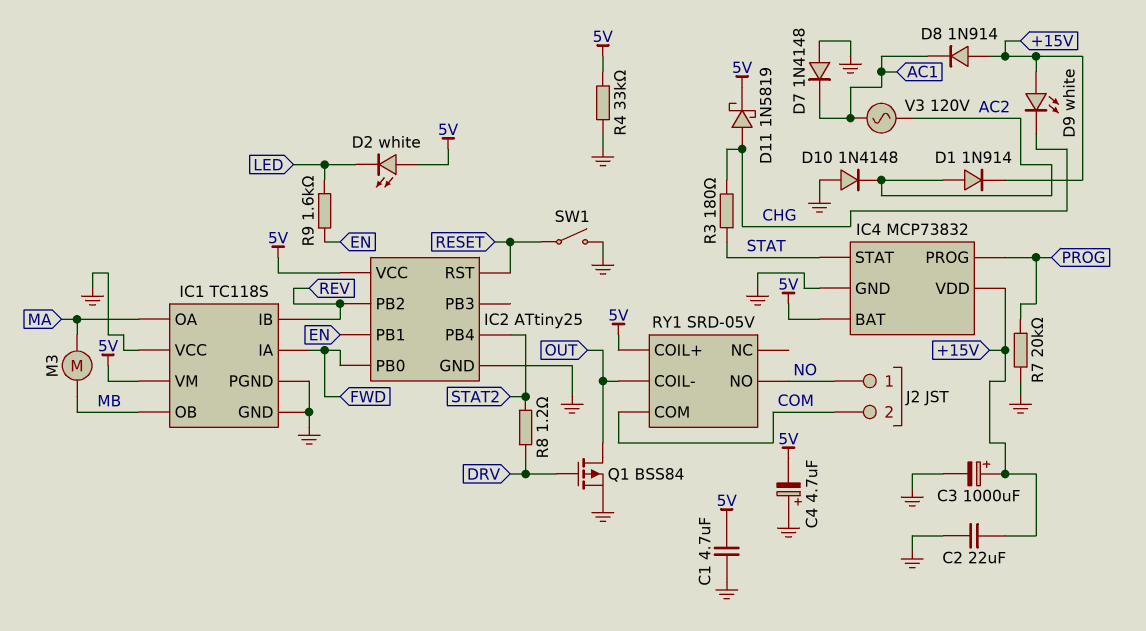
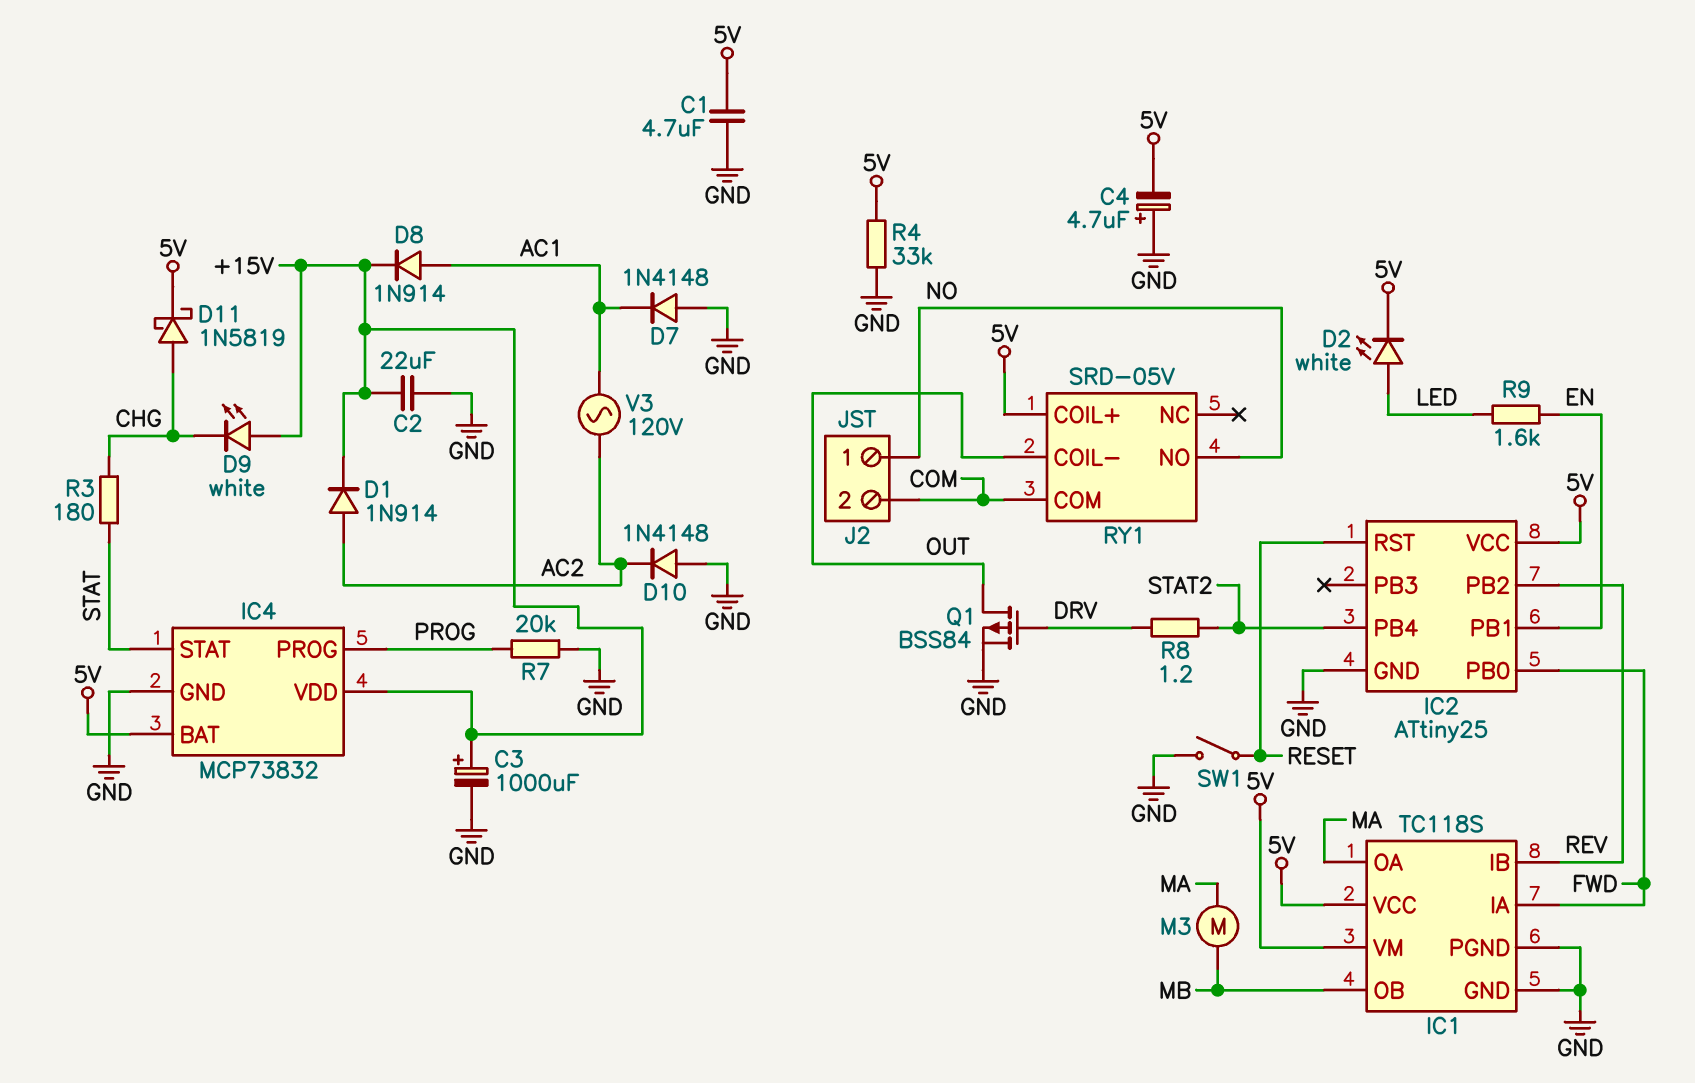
D2: LED white (A 5V, K LED) -> LED white (A LED, K 5V)
D8: diode 1N914 (A +15V, K AC1) -> diode 1N914 (A AC1, K +15V)
IC1 pin VCC: GND -> 5V

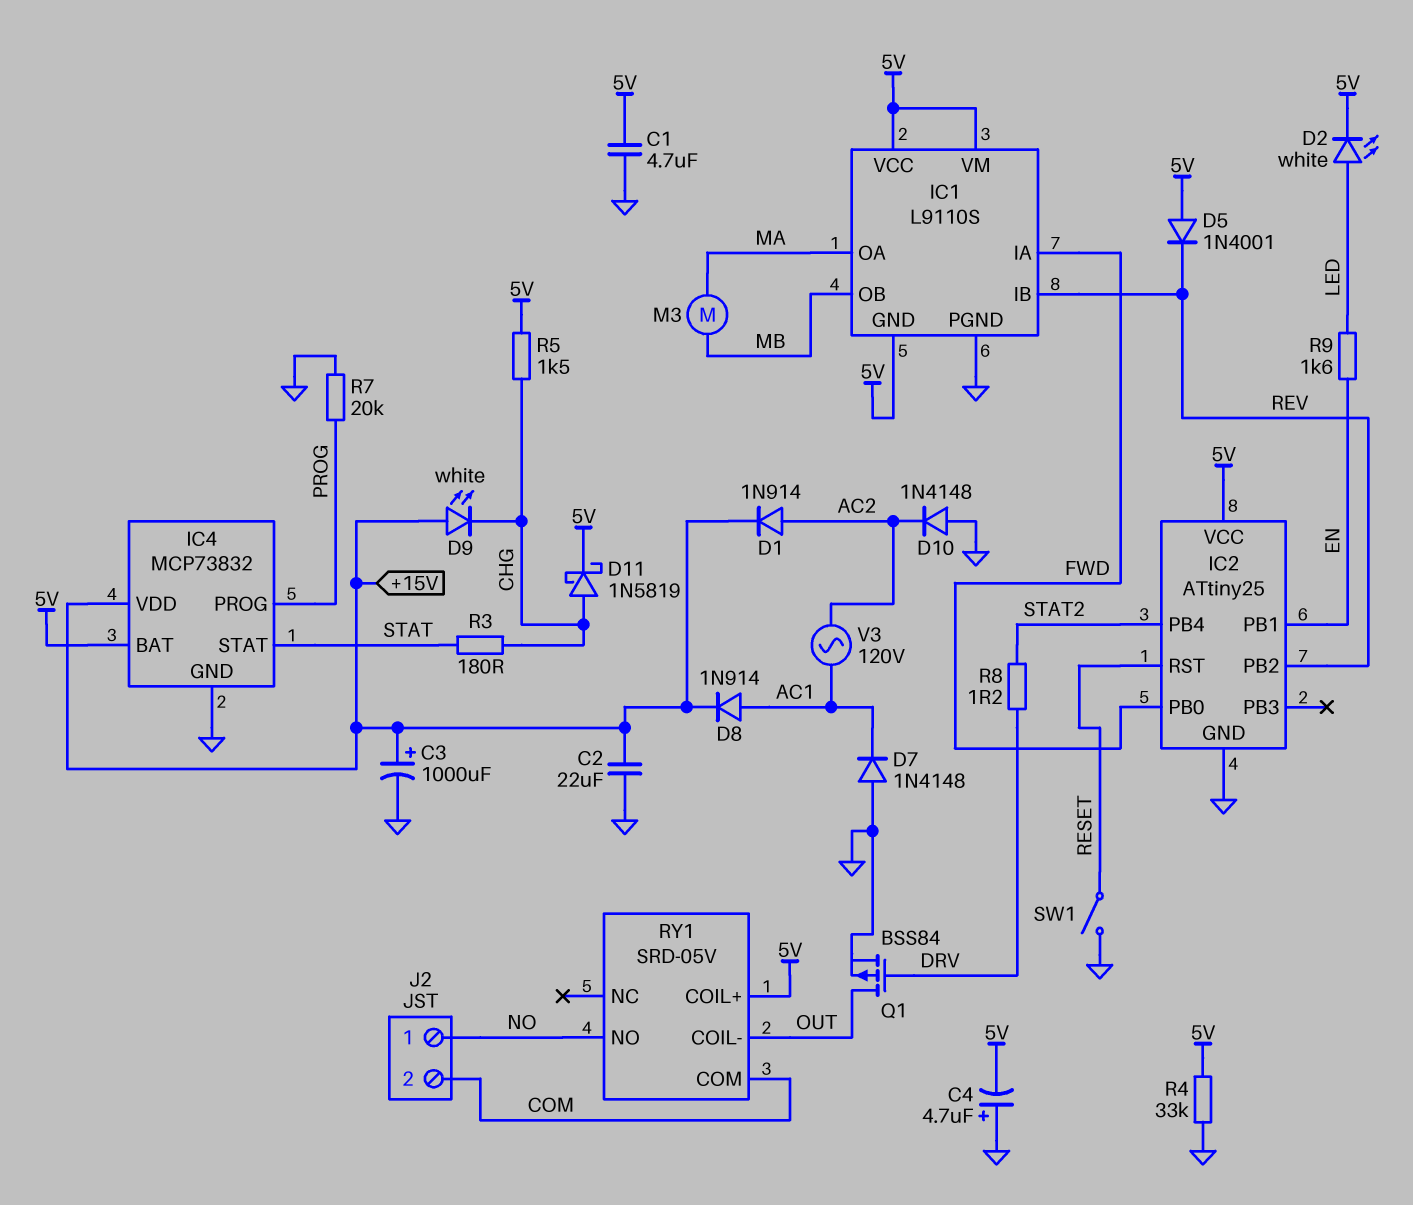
D5: none -> diode 1N4001 (A 5V, K REV)
IC1: TC118S -> L9110S
IC1 pin GND: GND -> 5V
R5: none -> 1.5k (5V, CHG)

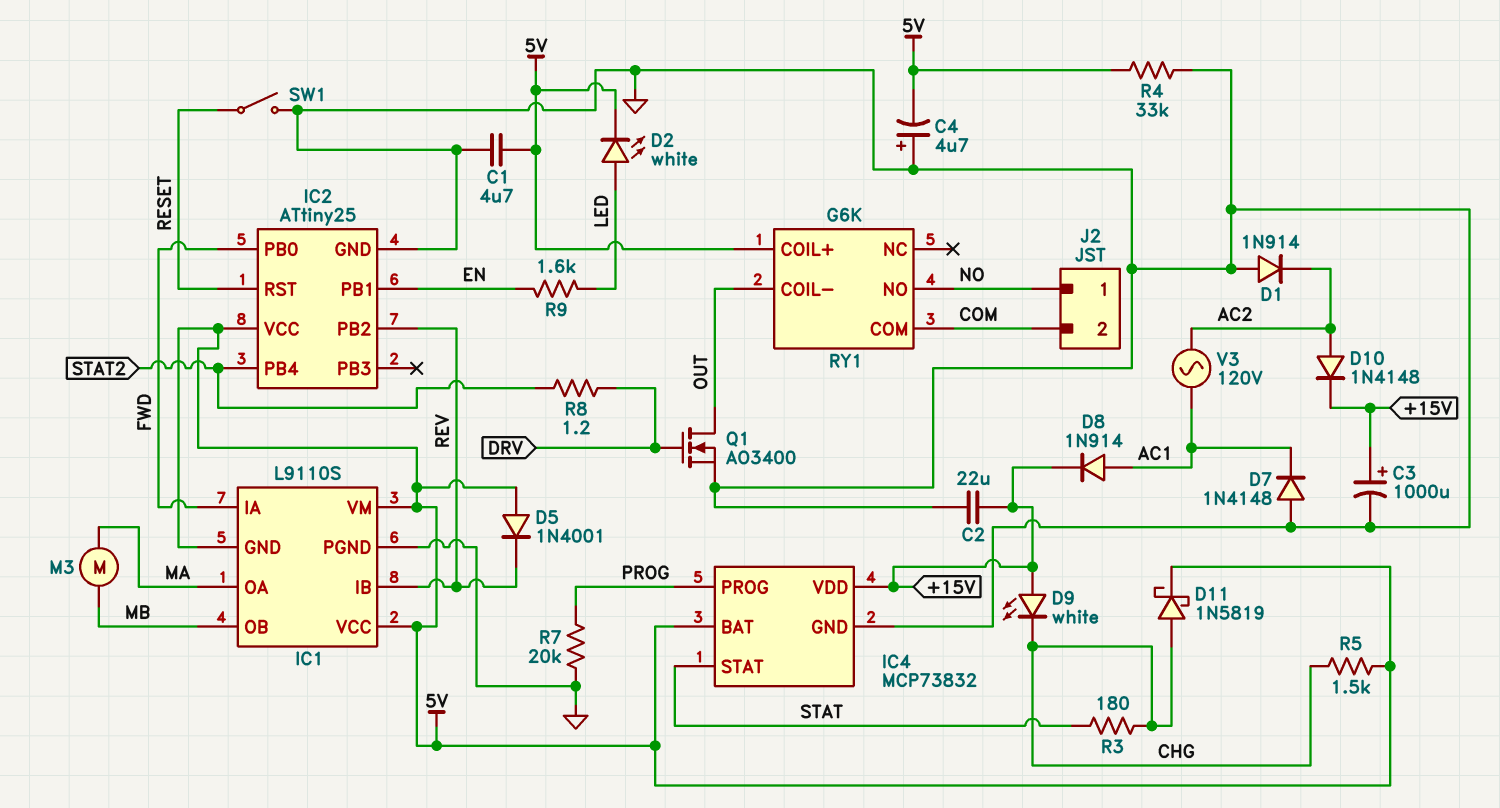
D1: diode 1N914 (A AC2, K +15V) -> diode 1N914 (A GND, K AC2)
D10: diode 1N4148 (A GND, K AC2) -> diode 1N4148 (A AC2, K +15V)
Q1: PMOS BSS84 (G DRV, D OUT, S GND) -> NMOS AO3400 (G DRV, D OUT, S GND)
RY1: SRD-05V -> G6K

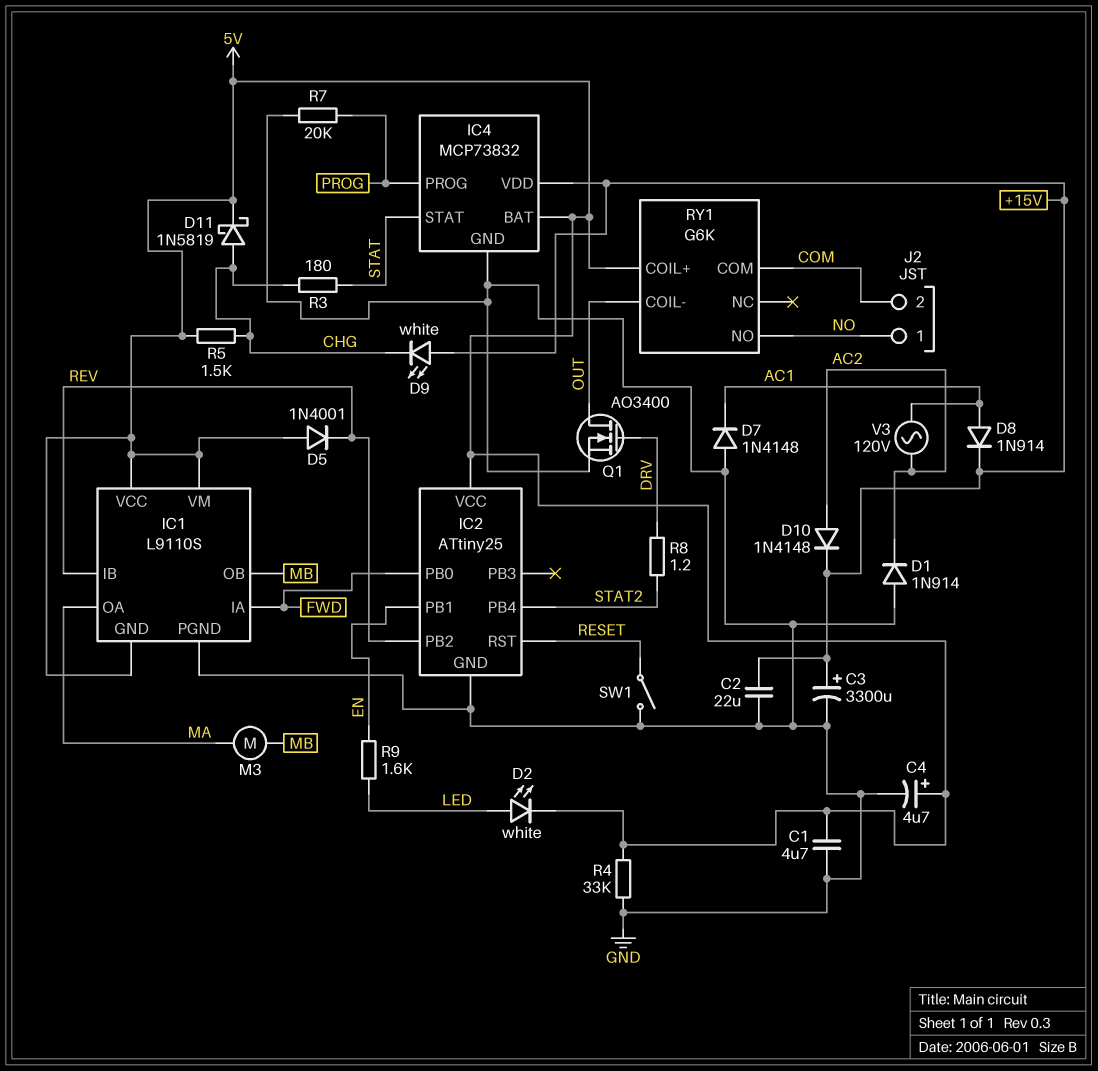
C3: 1000uF (plus +15V, minus GND) -> 3300uF (plus +15V, minus GND)
C4: 4.7uF (plus GND, minus 5V) -> 4.7uF (plus 5V, minus GND)

